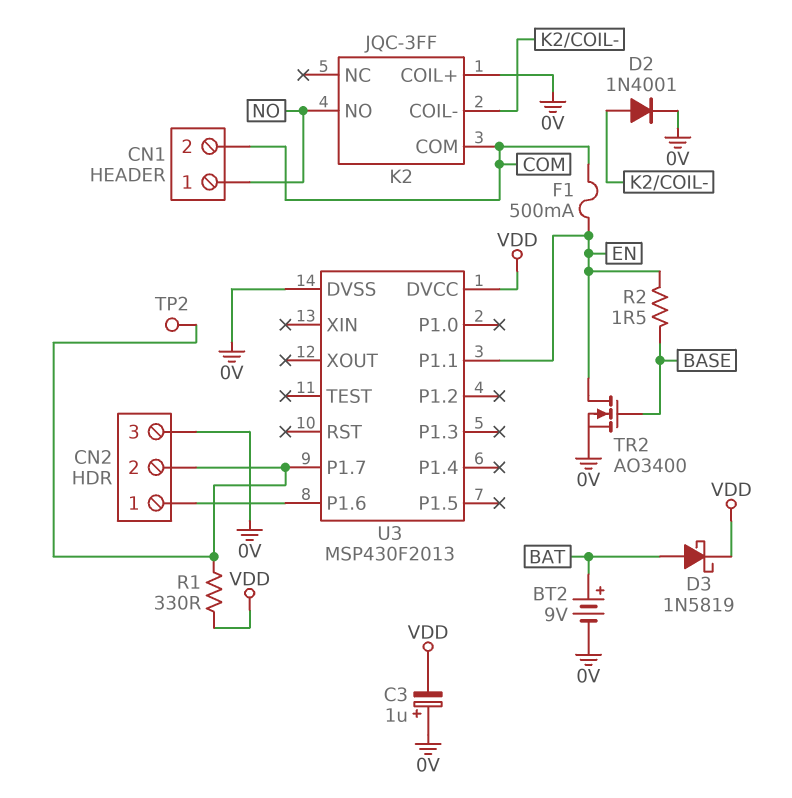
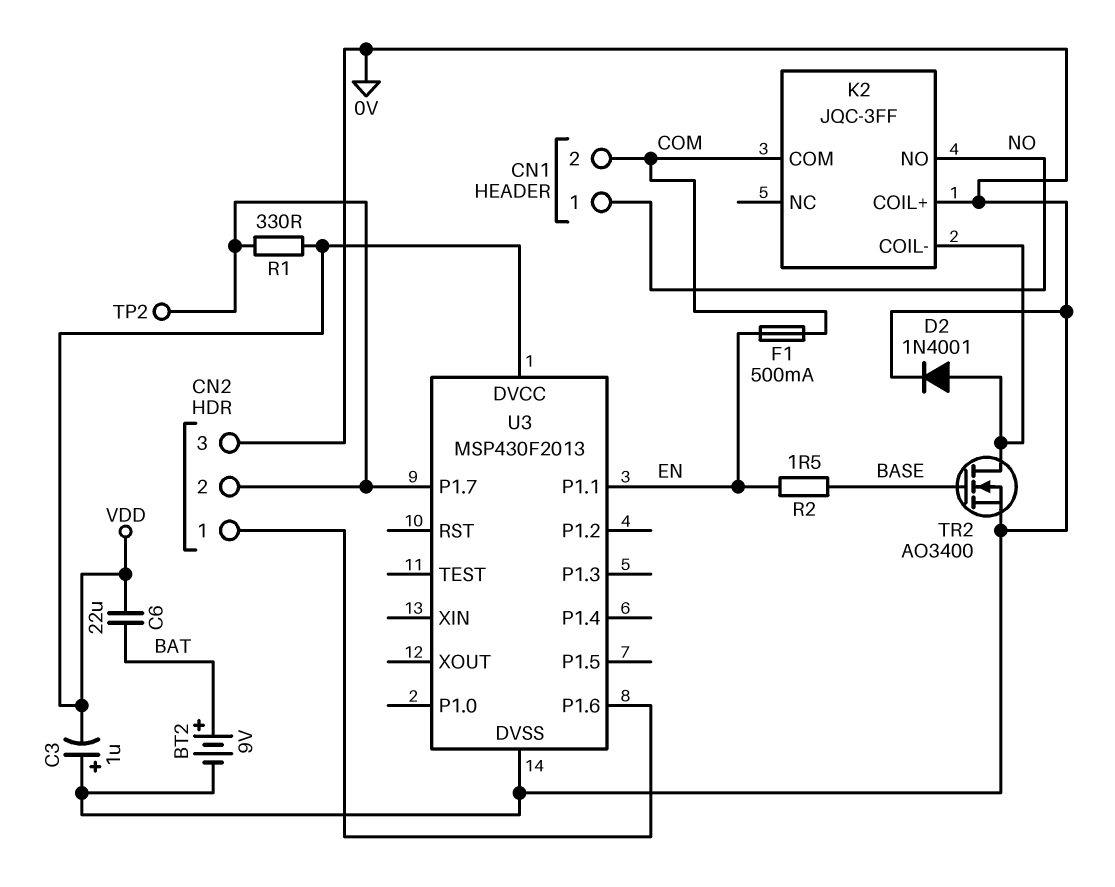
C6: none -> 22uF (BAT, VDD)
D3: schottky 1N5819 (A BAT, K VDD) -> none
TR2: NMOS AO3400 (G BASE, D EN, S 0V) -> NMOS AO3400 (G BASE, D K2/COIL-, S 0V)

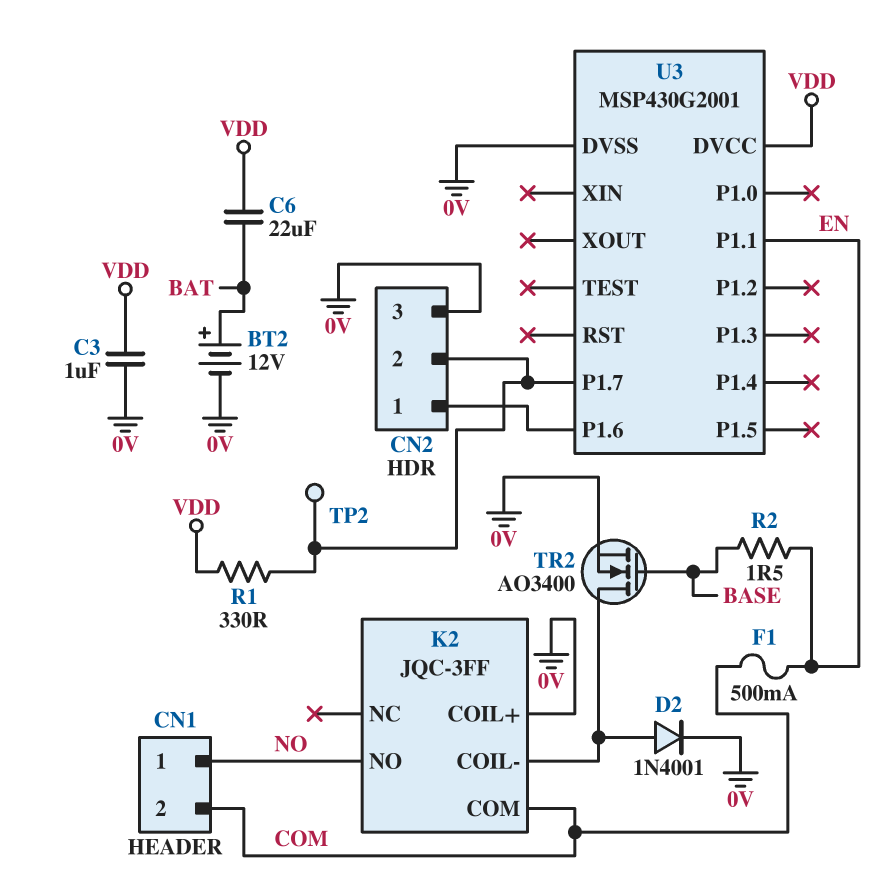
BT2: 9V (plus BAT, minus 0V) -> 12V (plus BAT, minus 0V)
C3: 1uF (plus 0V, minus VDD) -> 1uF (0V, VDD)
U3: MSP430F2013 -> MSP430G2001

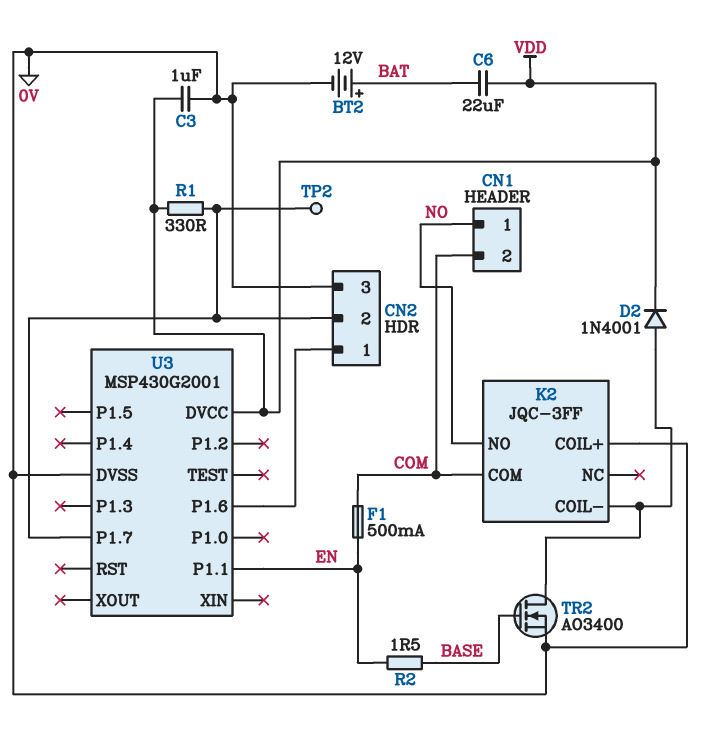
D2: diode 1N4001 (A K2/COIL-, K 0V) -> diode 1N4001 (A K2/COIL-, K VDD)

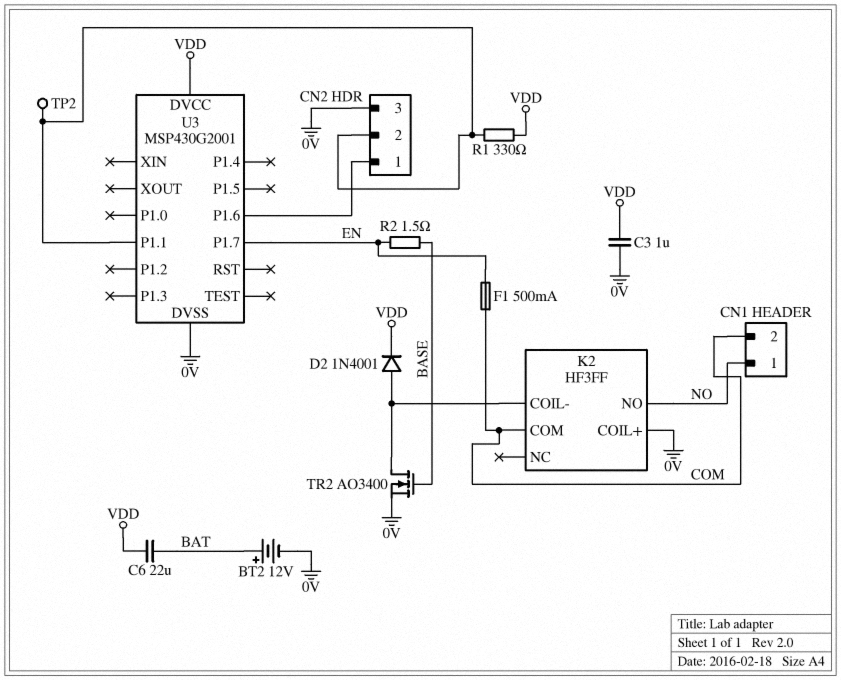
K2: JQC-3FF -> HF3FF
U3 pin P1.1: EN -> CN2/2
U3 pin P1.7: CN2/2 -> EN

